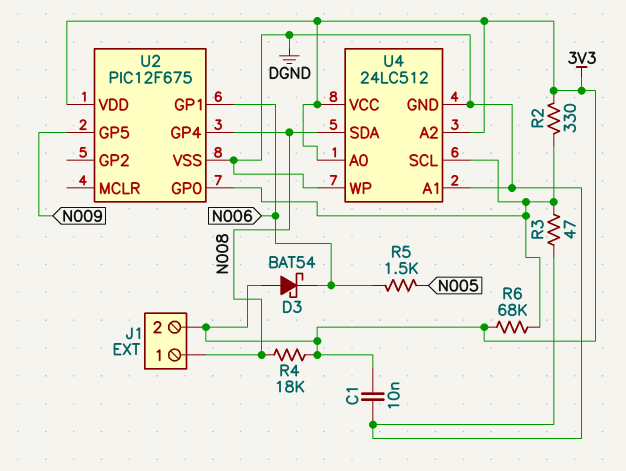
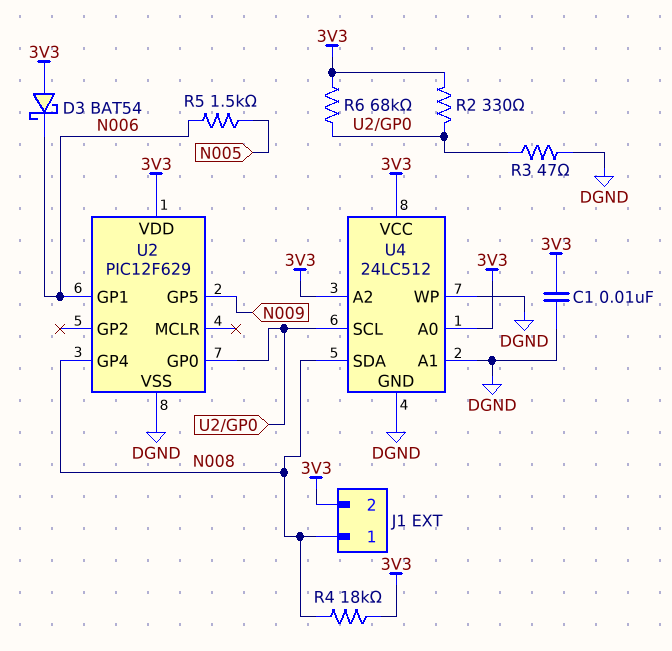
U2: PIC12F675 -> PIC12F629

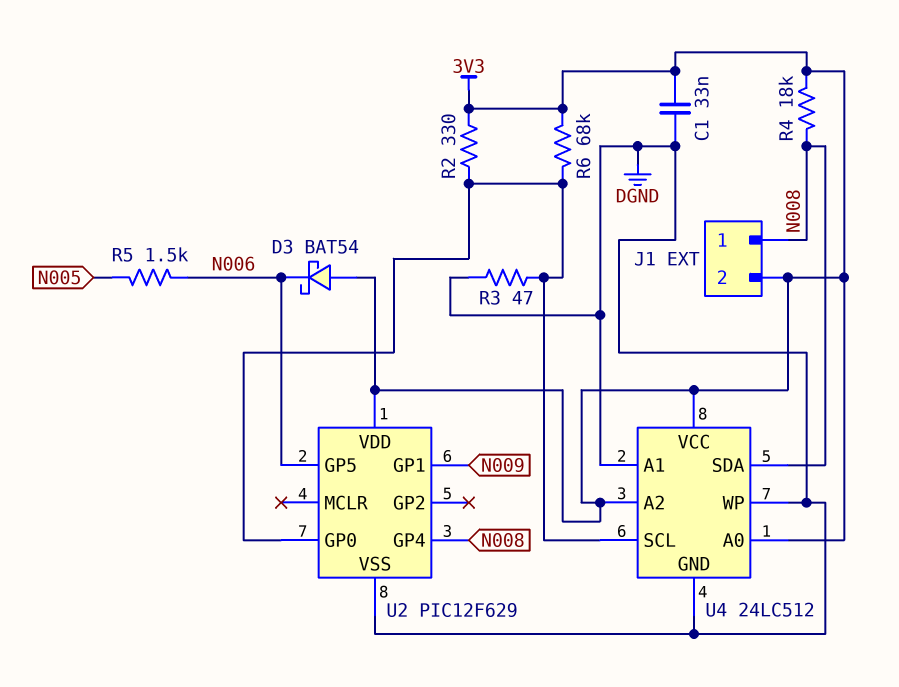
C1: 10nF (3V3, DGND) -> 33nF (3V3, DGND)
U2 pin GP1: N006 -> N009
U2 pin GP5: N009 -> N006

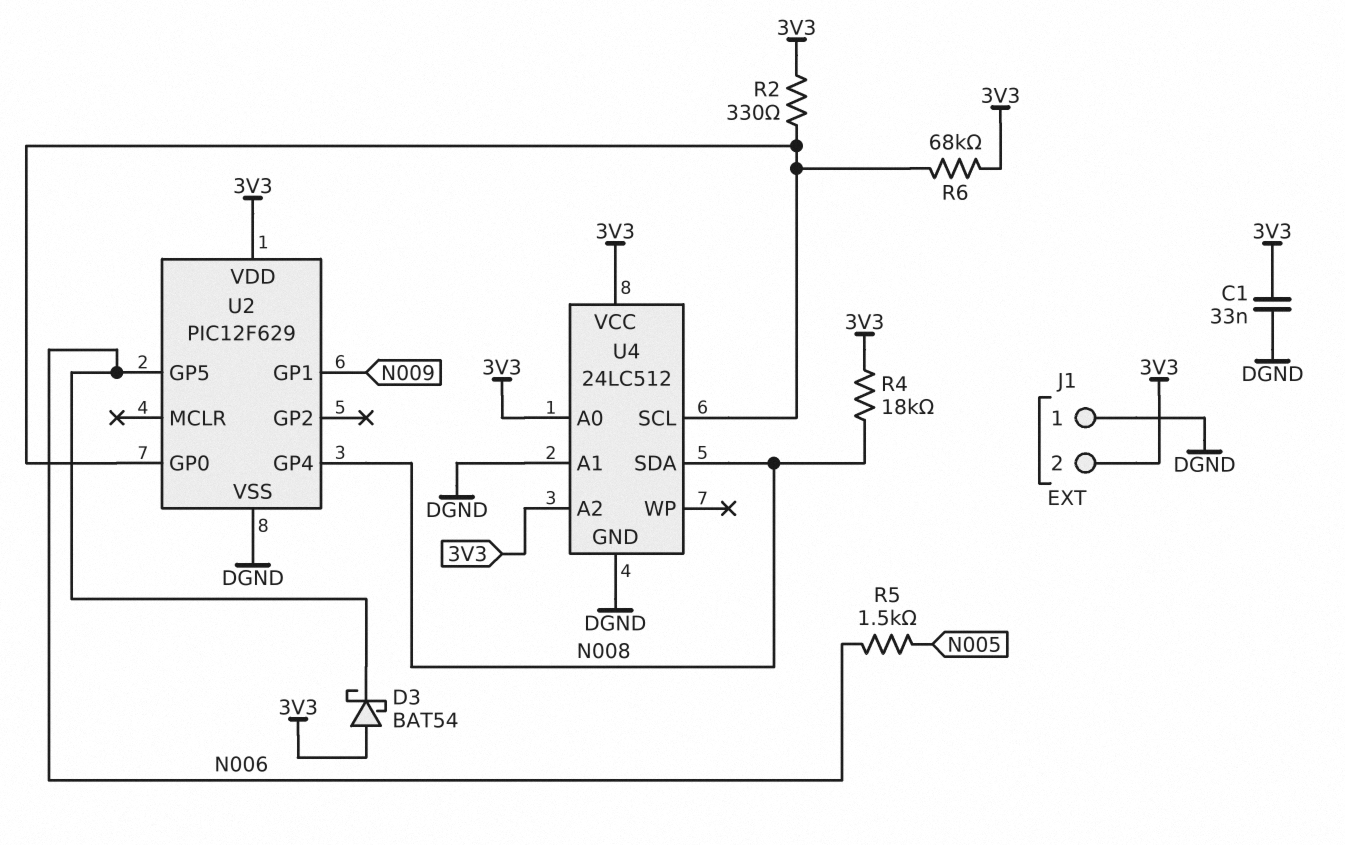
J1 pin 1: N008 -> DGND
R3: 47 (DGND, U2/GP0) -> none
U4 pin WP: DGND -> none

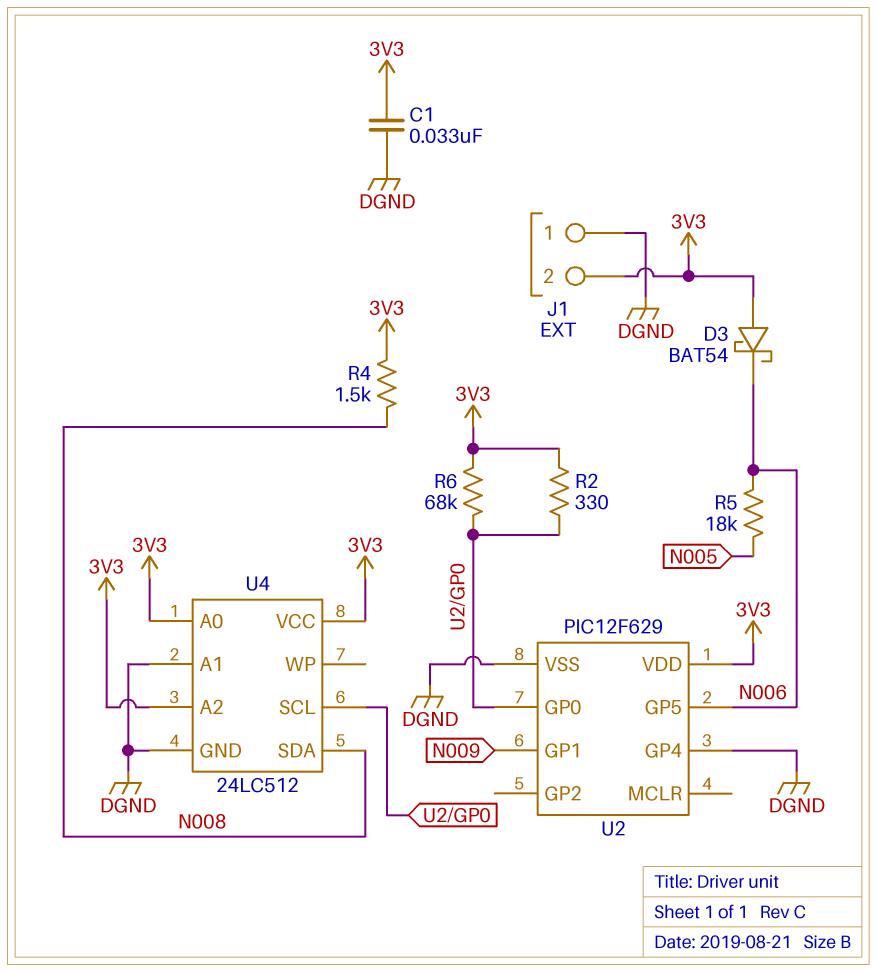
R4: 18k (3V3, N008) -> 1.5k (3V3, N008)
R5: 1.5k (N005, N006) -> 18k (N005, N006)
U2 pin GP4: N008 -> DGND

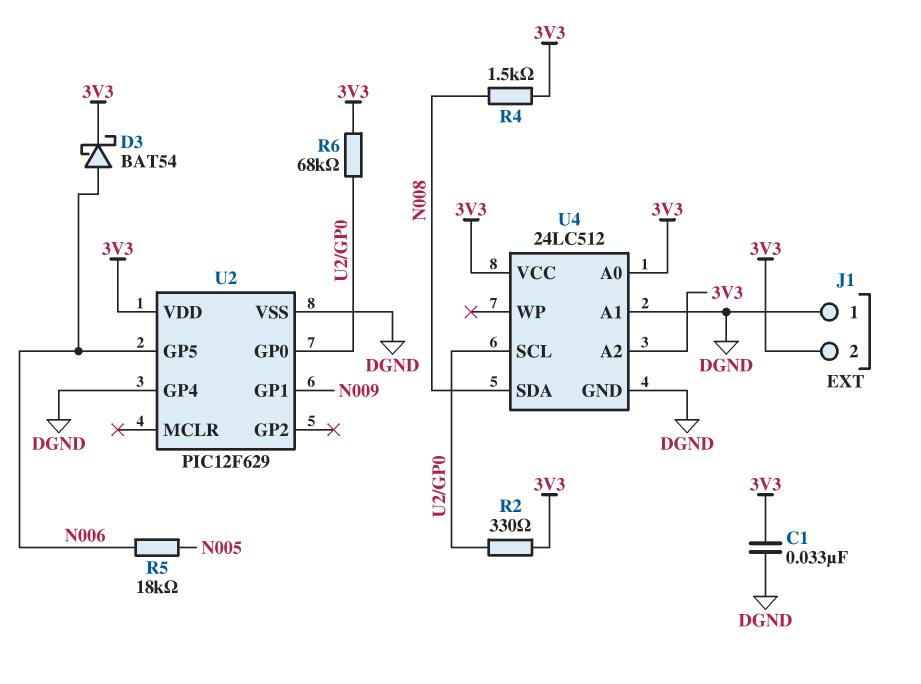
D3: schottky BAT54 (A 3V3, K N006) -> schottky BAT54 (A N006, K 3V3)

